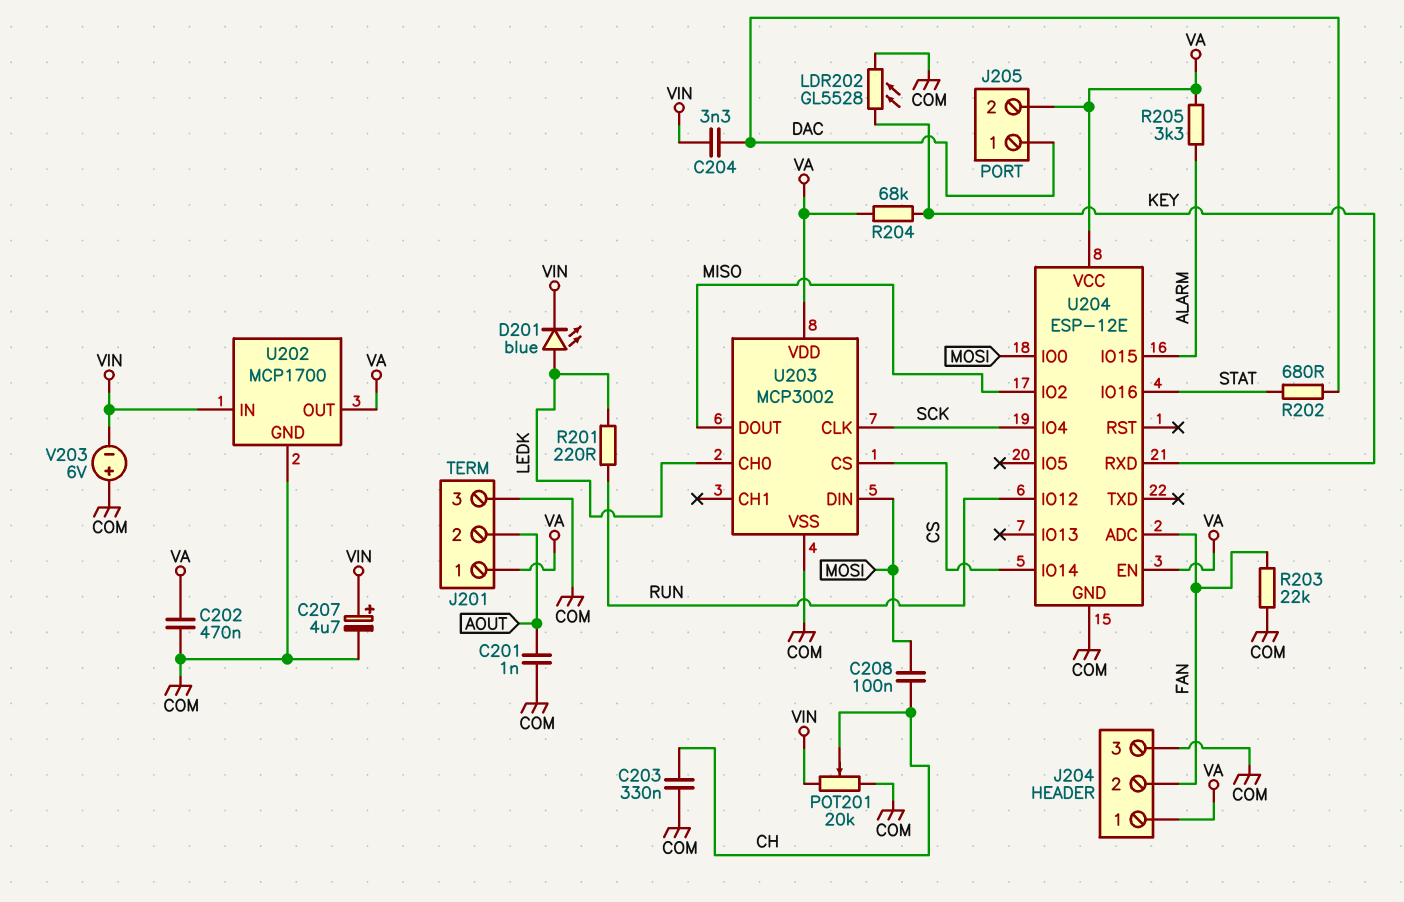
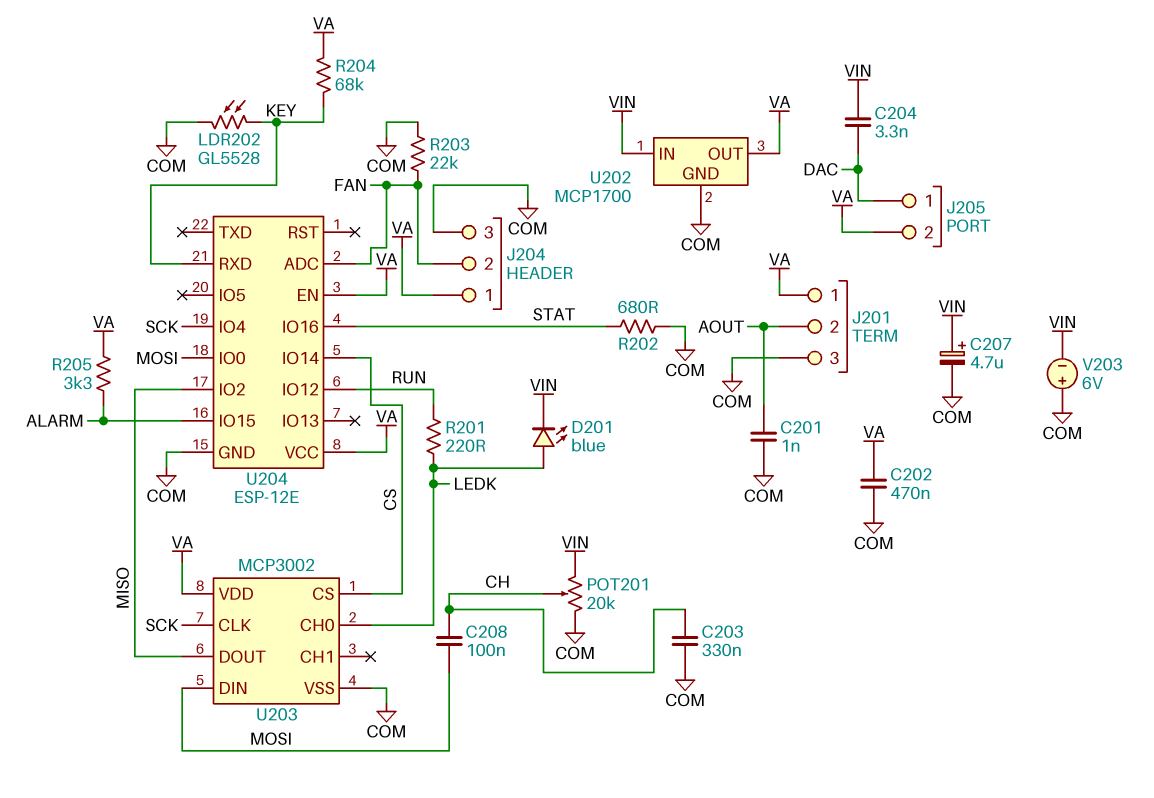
R202: 680 (DAC, STAT) -> 680 (COM, STAT)

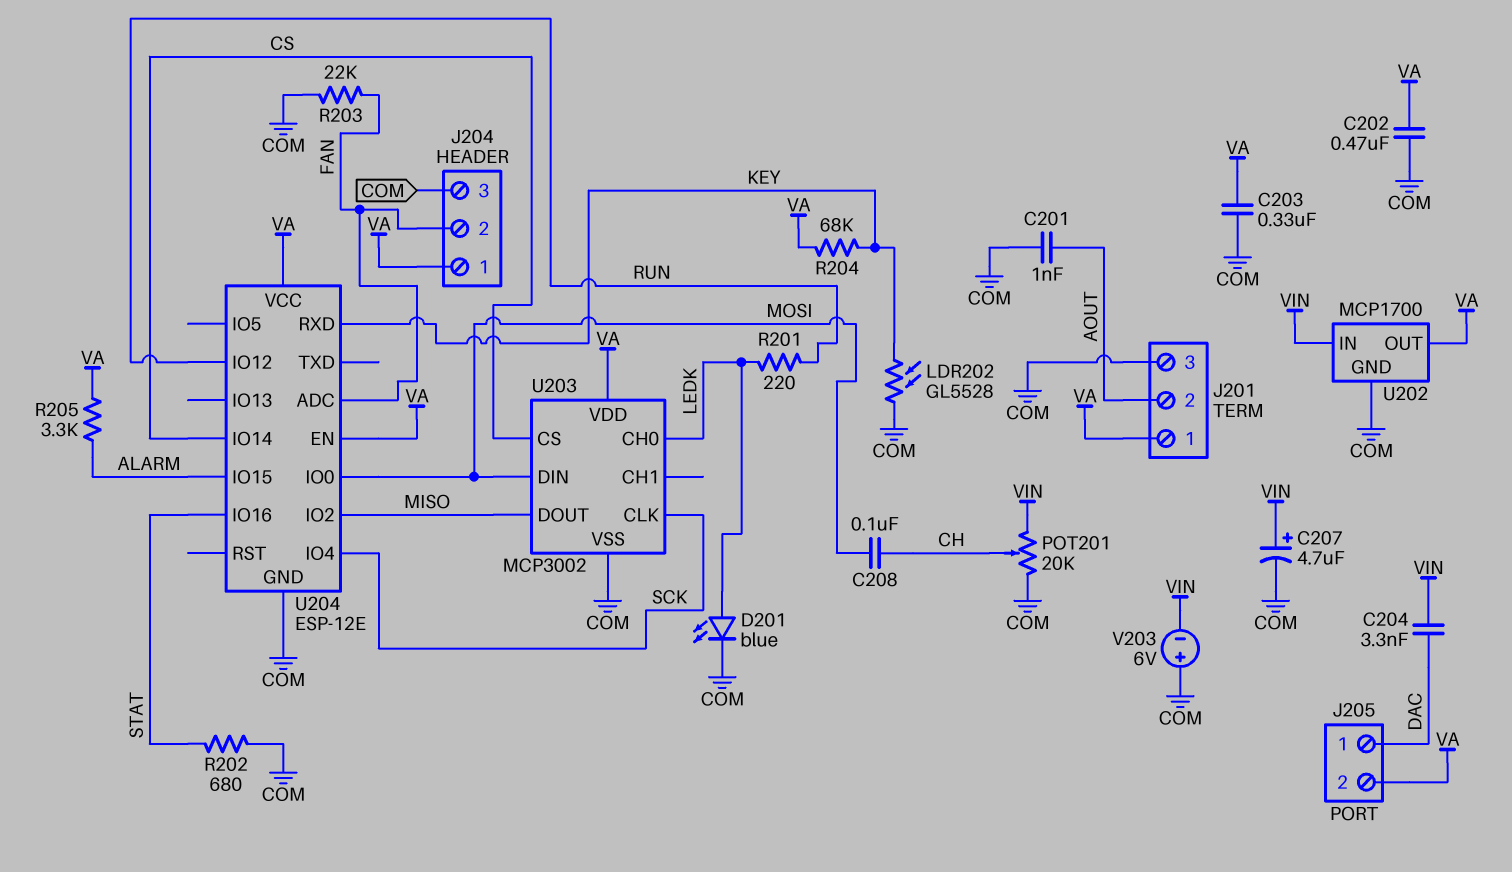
C203: 330nF (CH, COM) -> 330nF (COM, VA)
D201: LED blue (A LEDK, K VIN) -> LED blue (A LEDK, K COM)

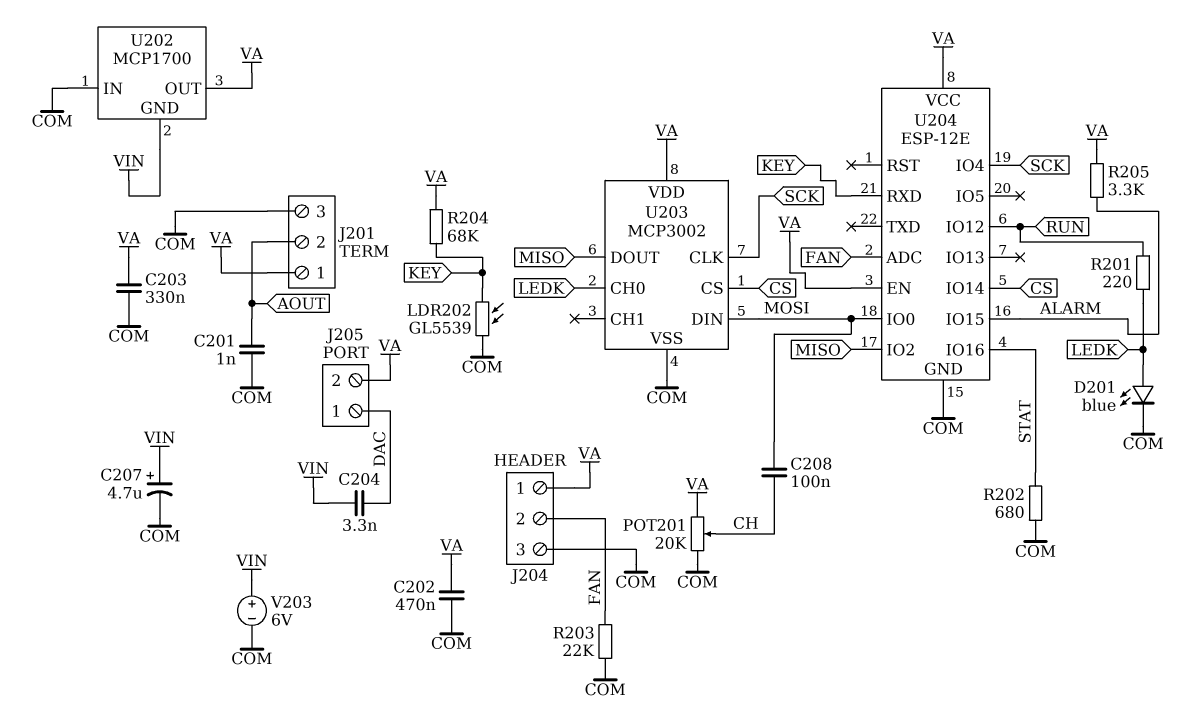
LDR202: GL5528 (COM, KEY) -> GL5539 (COM, KEY)
POT201: 20k (COM, VIN, wiper CH) -> 20k (COM, VA, wiper CH)
U202 pin GND: COM -> VIN
U202 pin IN: VIN -> COM
V203: 6V (plus COM, minus VIN) -> 6V (plus VIN, minus COM)

